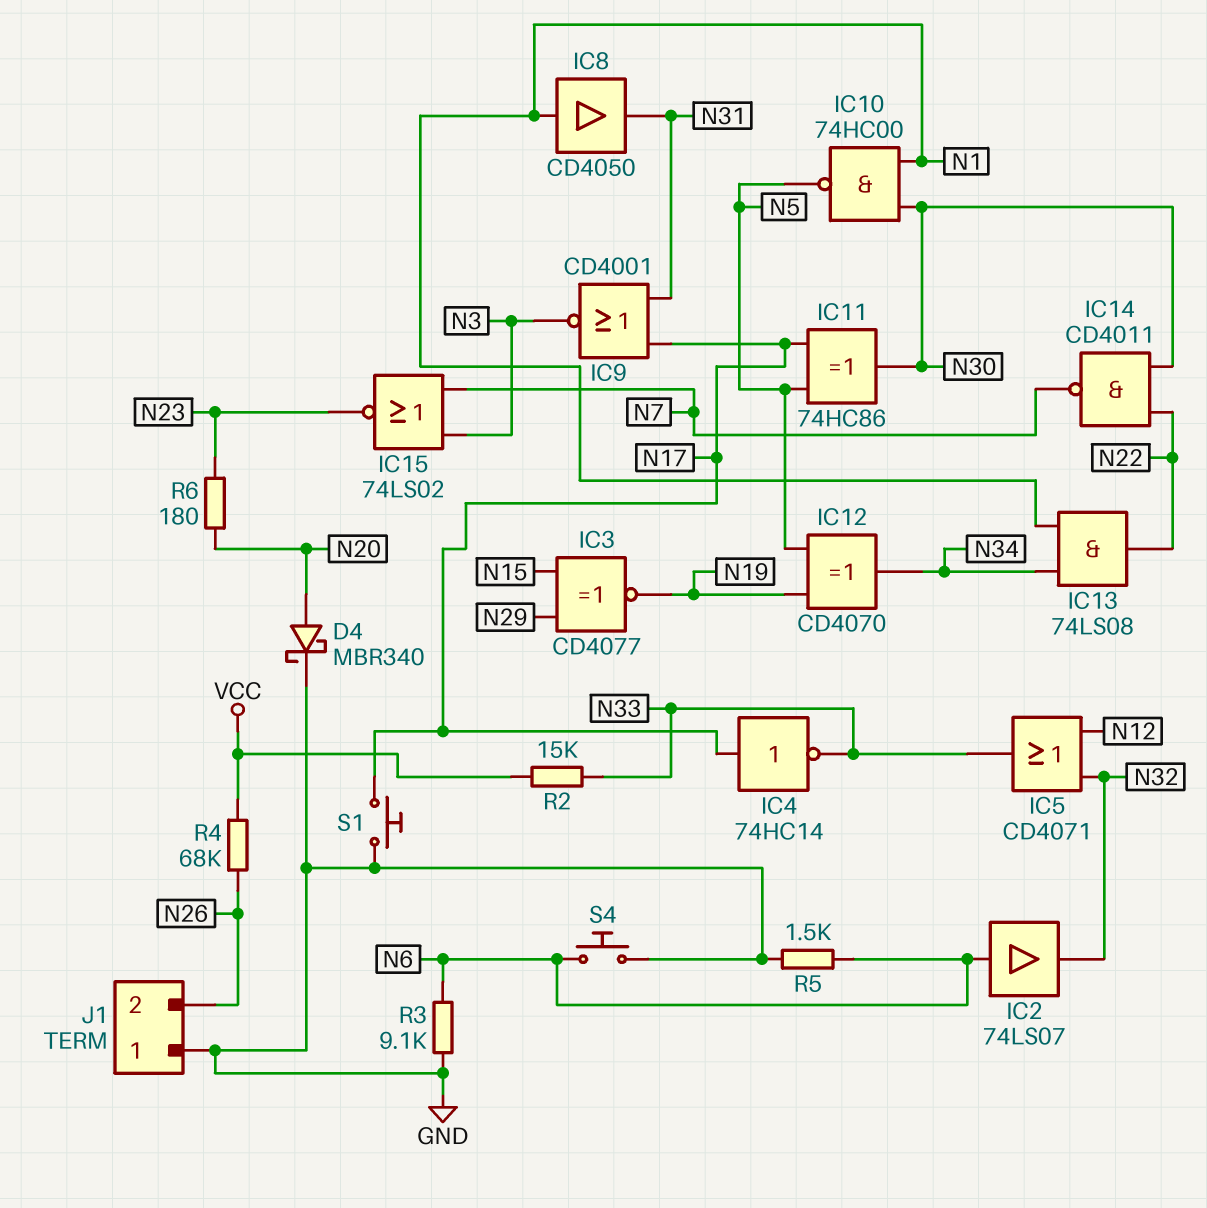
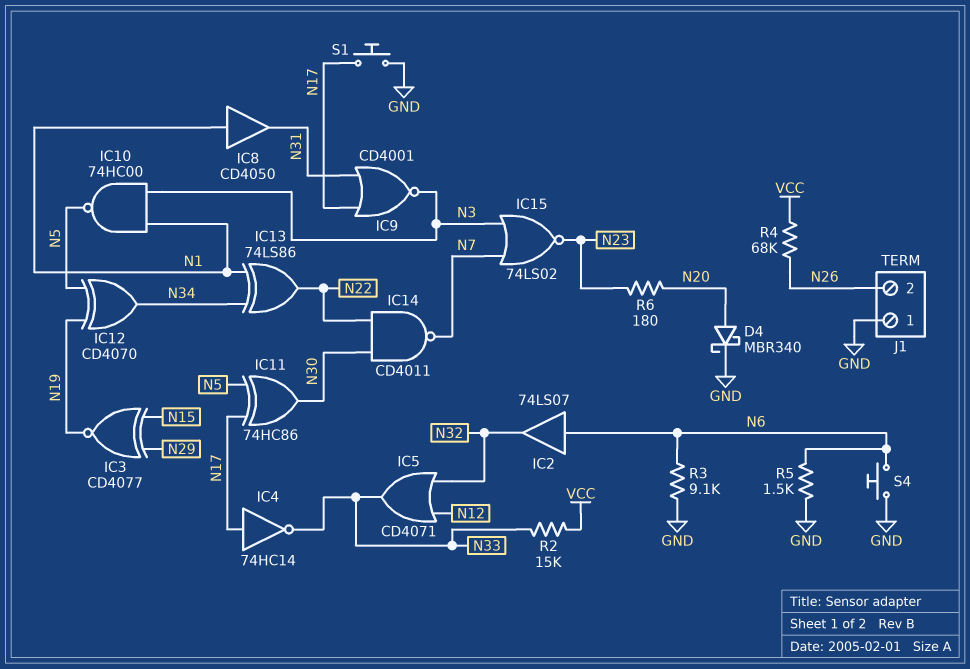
IC10: NAND 74HC00 (in N1, in N30, out N5) -> NAND 74HC00 (in N1, in N3, out N5)
IC13: AND 74LS08 (in N1, in N34, out N22) -> XOR 74LS86 (in N1, in N34, out N22)

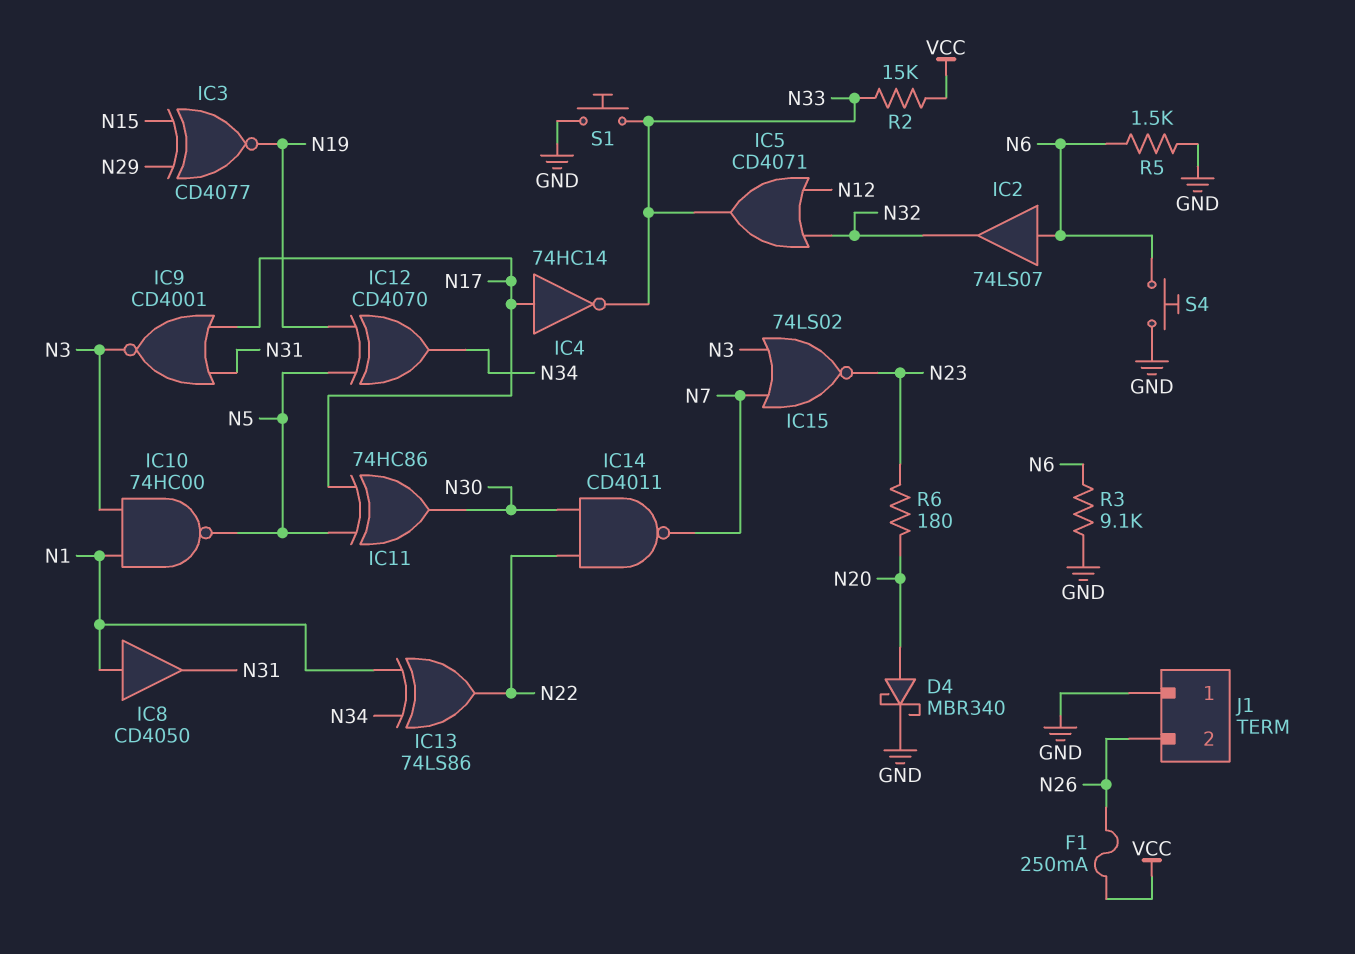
F1: none -> 250mA (N26, VCC)
R4: 68k (N26, VCC) -> none
S1: button (GND, N17) -> button (GND, N33)

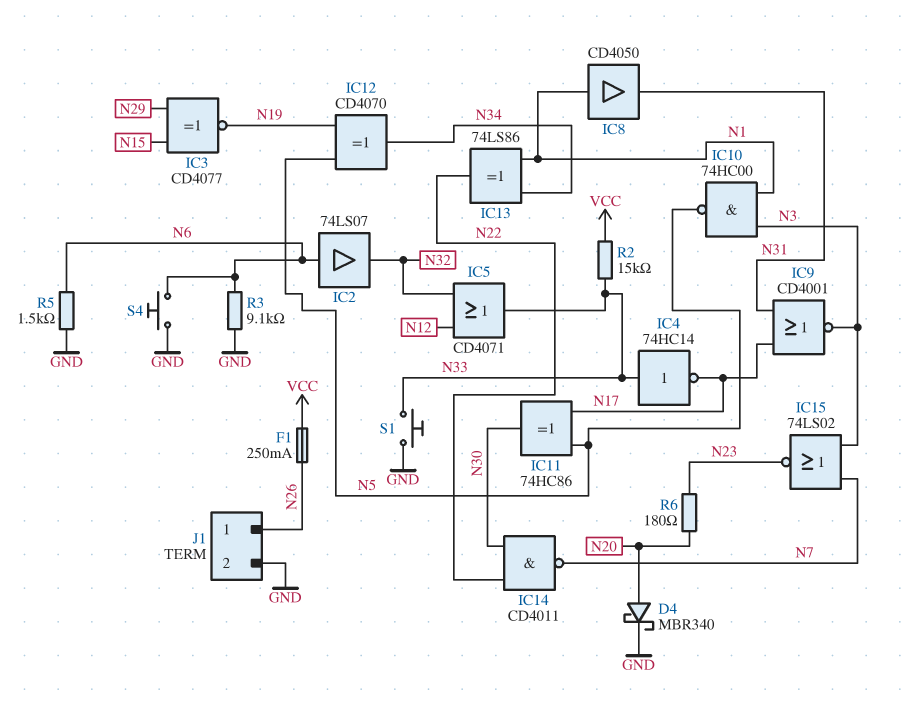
IC4: NOT 74HC14 (in N17, out N33) -> NOT 74HC14 (in N33, out N17)
J1 pin 1: GND -> N26
J1 pin 2: N26 -> GND

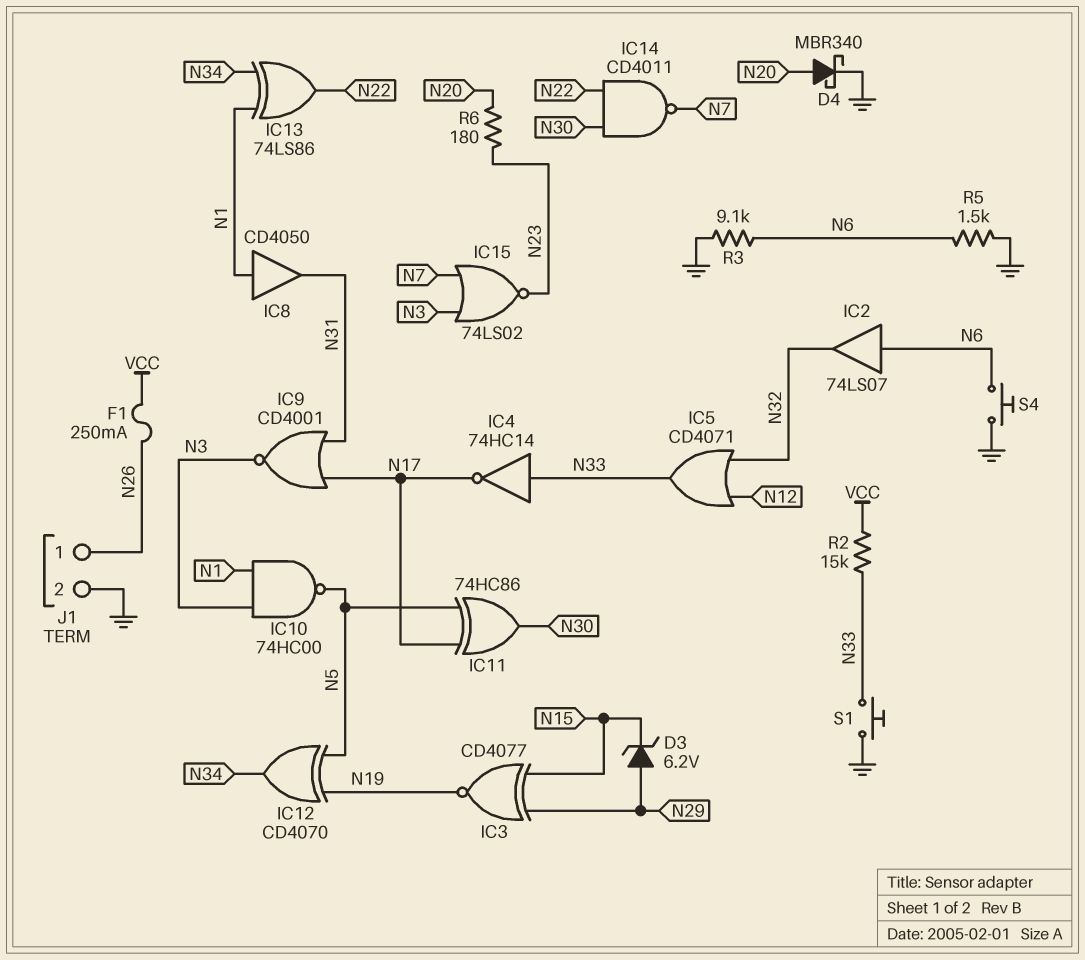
D3: none -> zener 6.2V (A N29, K N15)

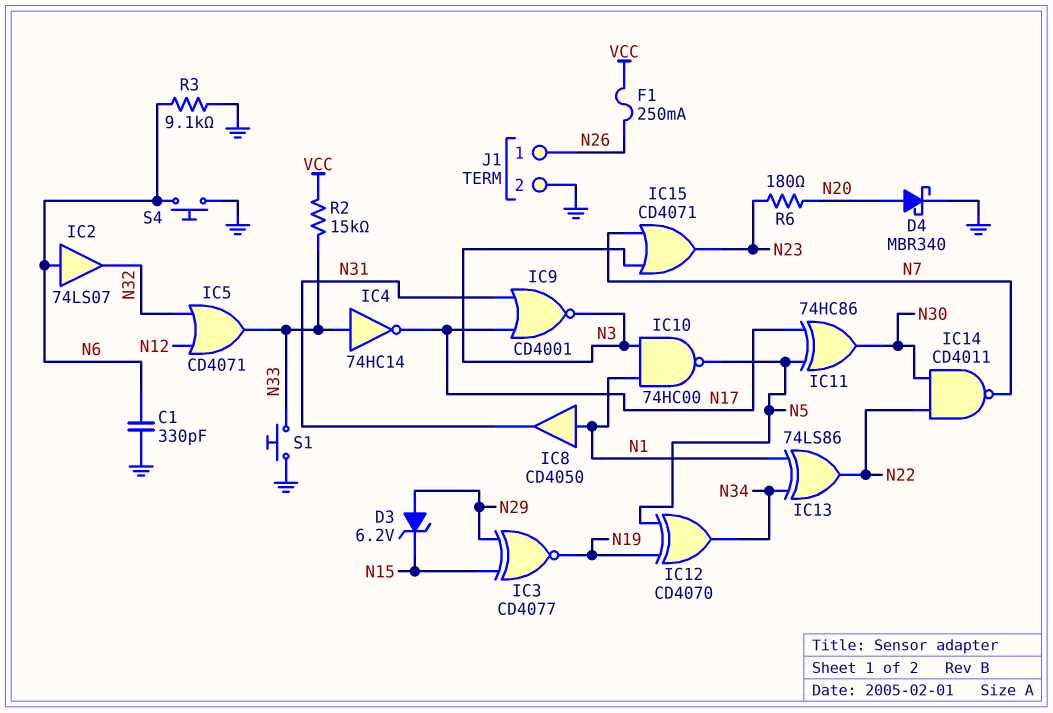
C1: none -> 330pF (GND, N6)
IC15: NOR 74LS02 (in N3, in N7, out N23) -> OR CD4071 (in N3, in N7, out N23)
R5: 1.5k (GND, N6) -> none

